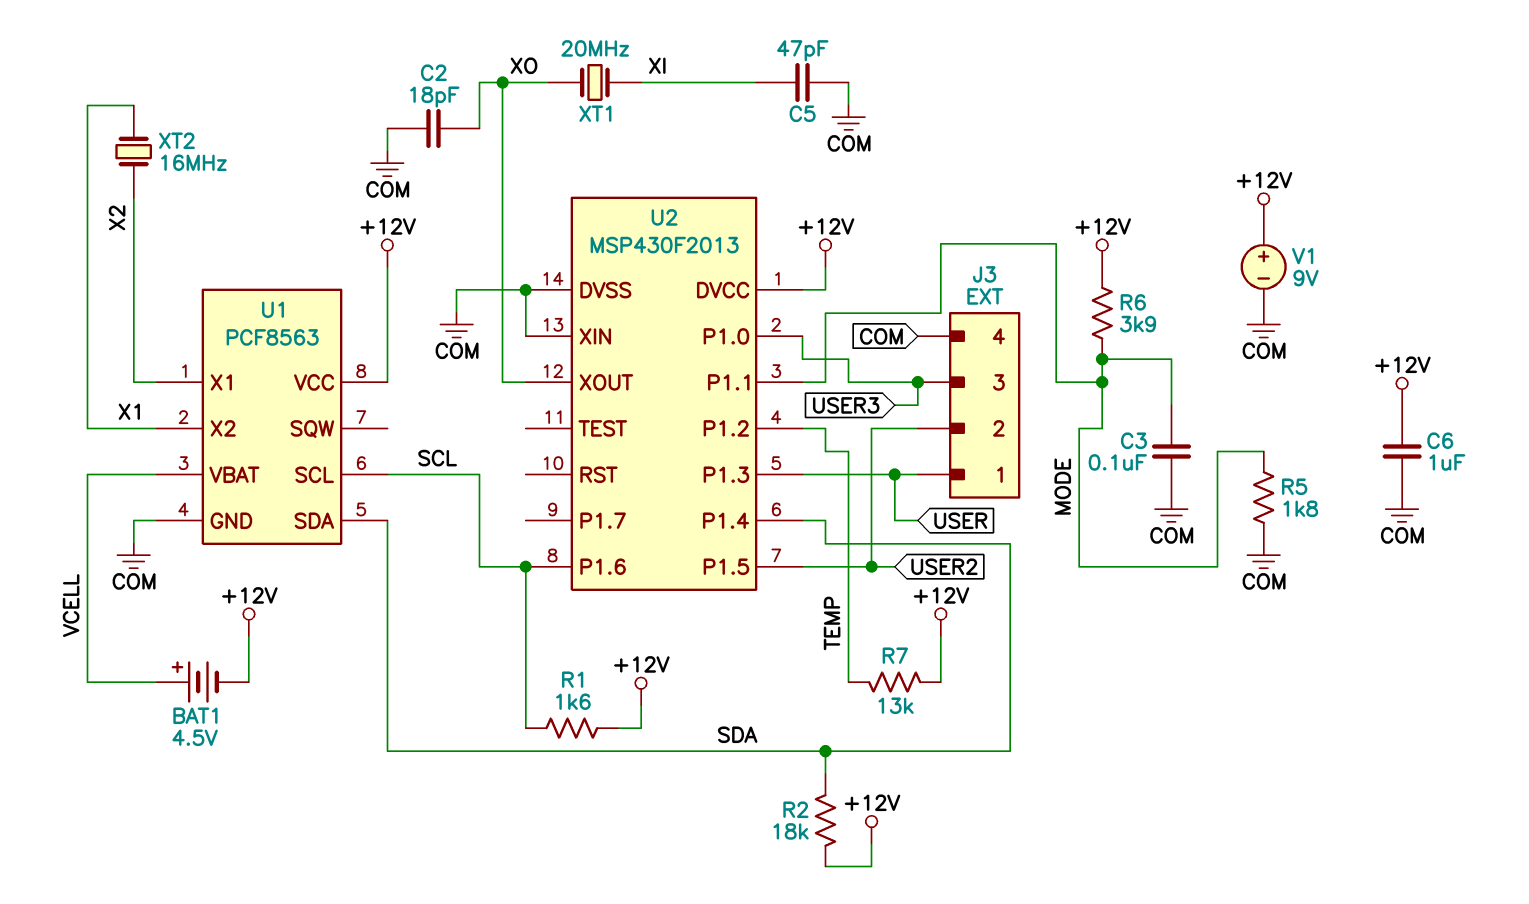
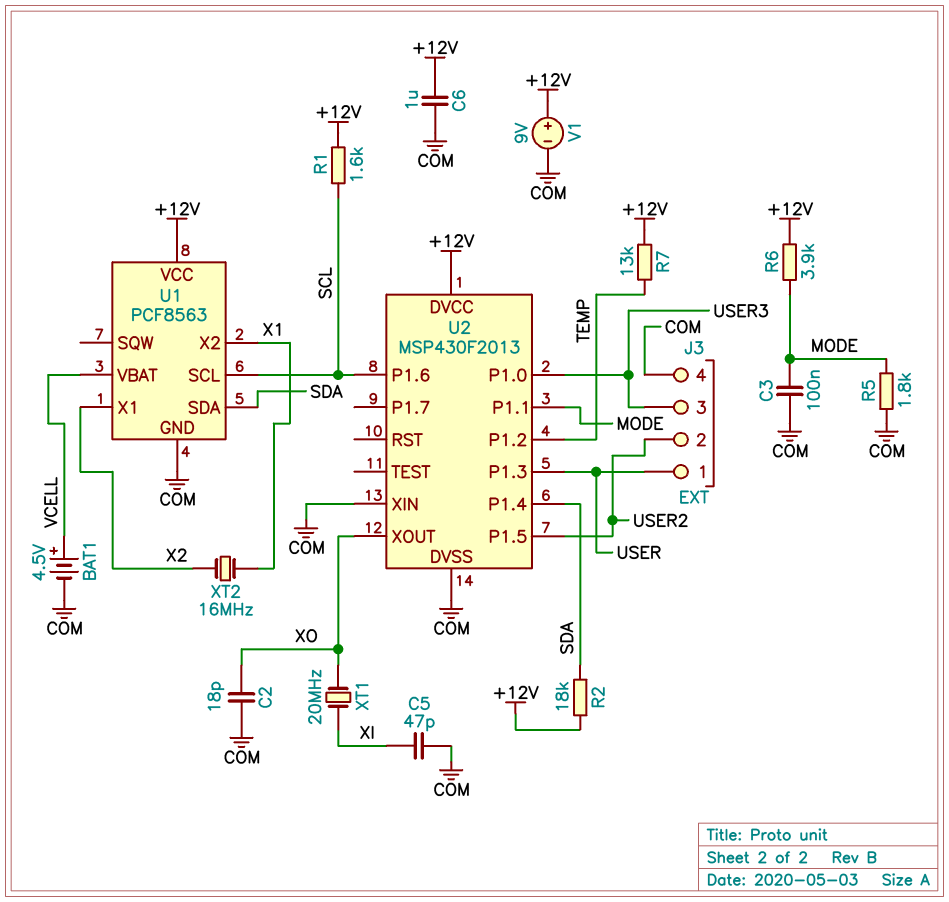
BAT1: 4.5V (plus VCELL, minus +12V) -> 4.5V (plus VCELL, minus COM)

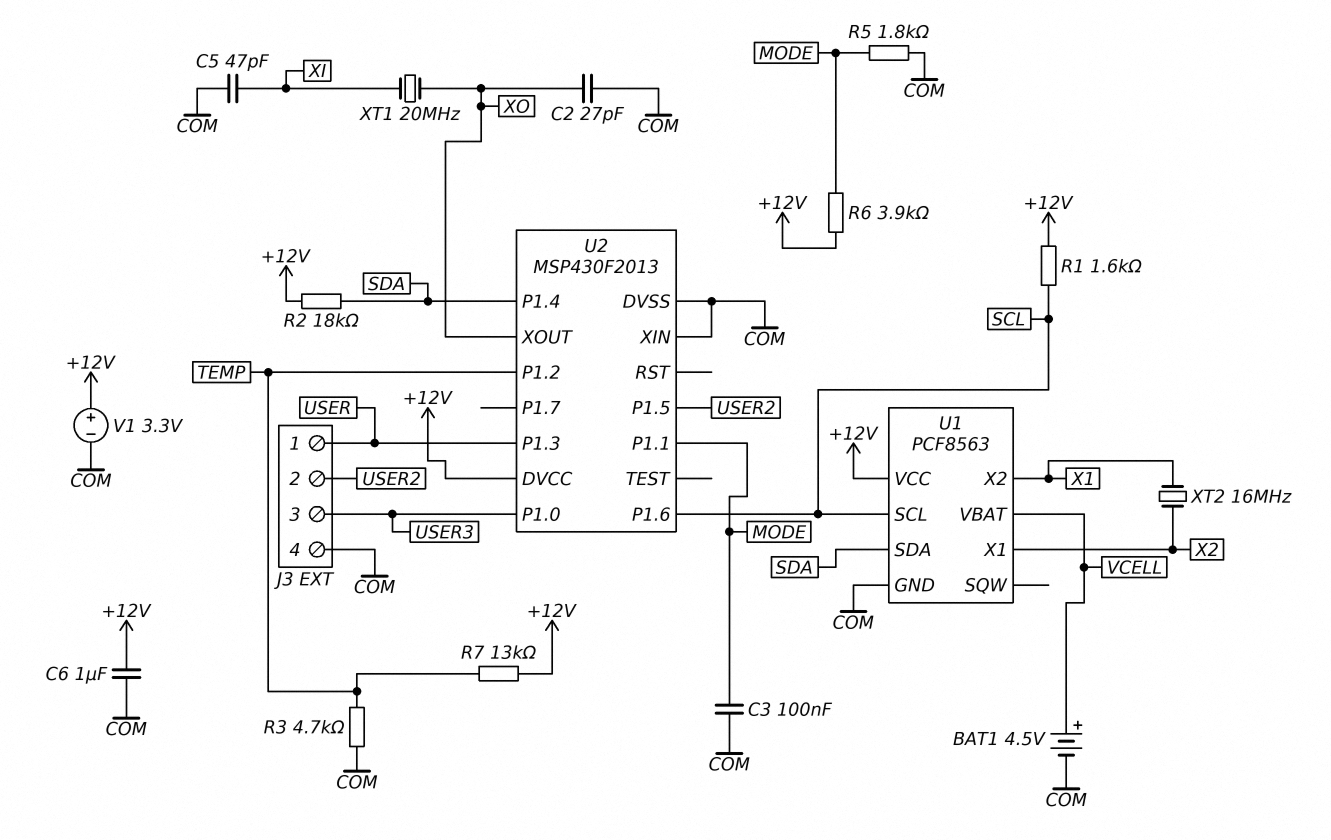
C2: 18pF (COM, XO) -> 27pF (COM, XO)
R3: none -> 4.7k (COM, TEMP)
V1: 9V (plus +12V, minus COM) -> 3.3V (plus +12V, minus COM)

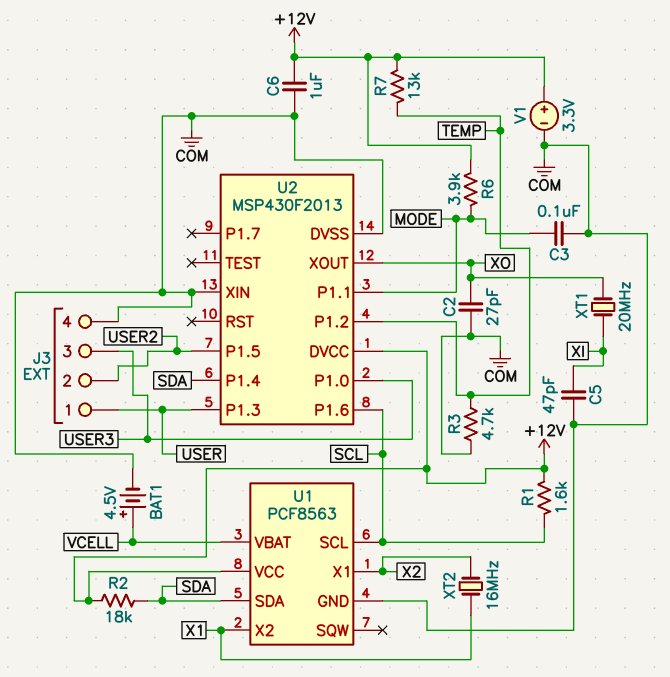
R5: 1.8k (COM, MODE) -> none

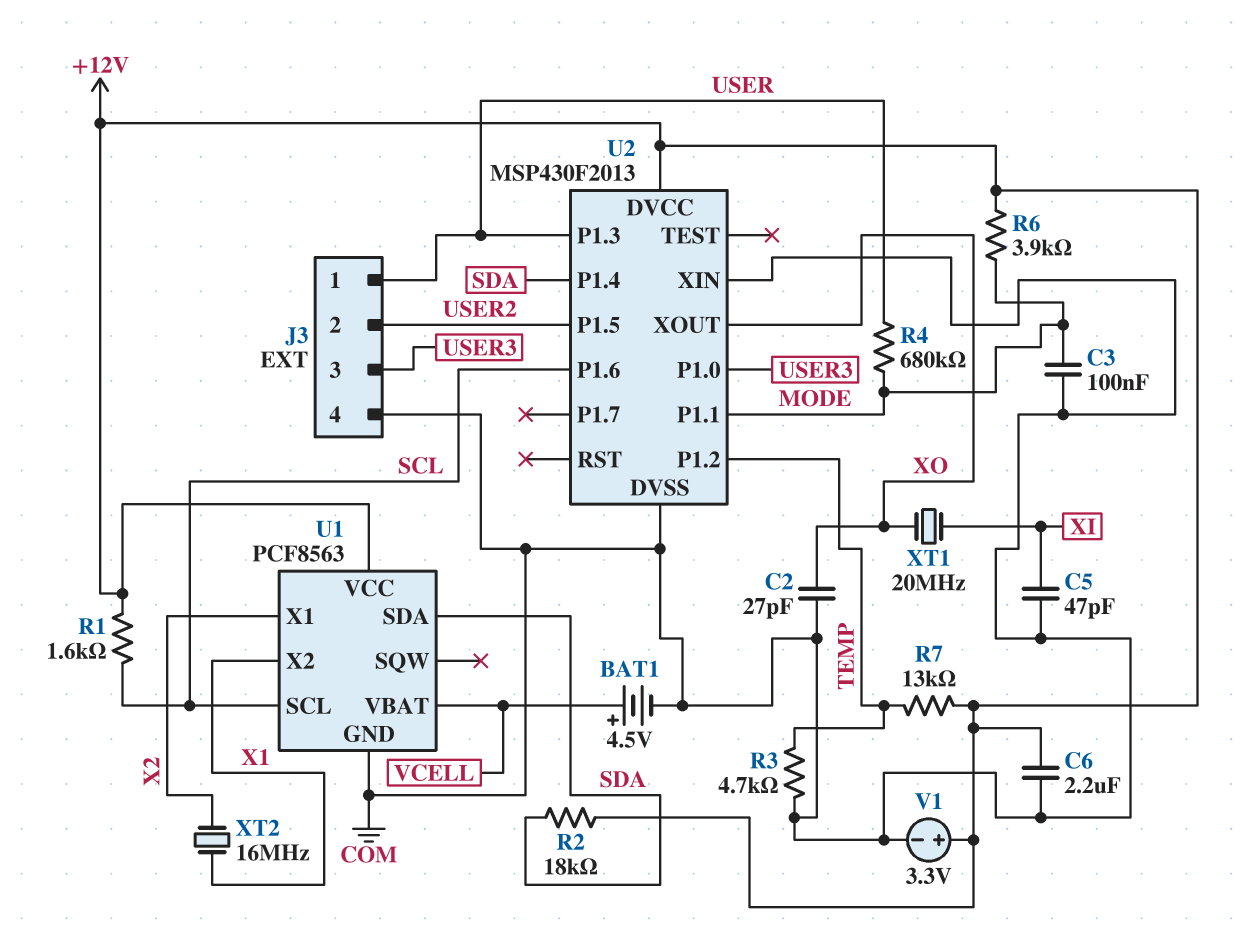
C6: 1uF (+12V, COM) -> 2.2uF (+12V, COM)
R4: none -> 680k (MODE, USER)

